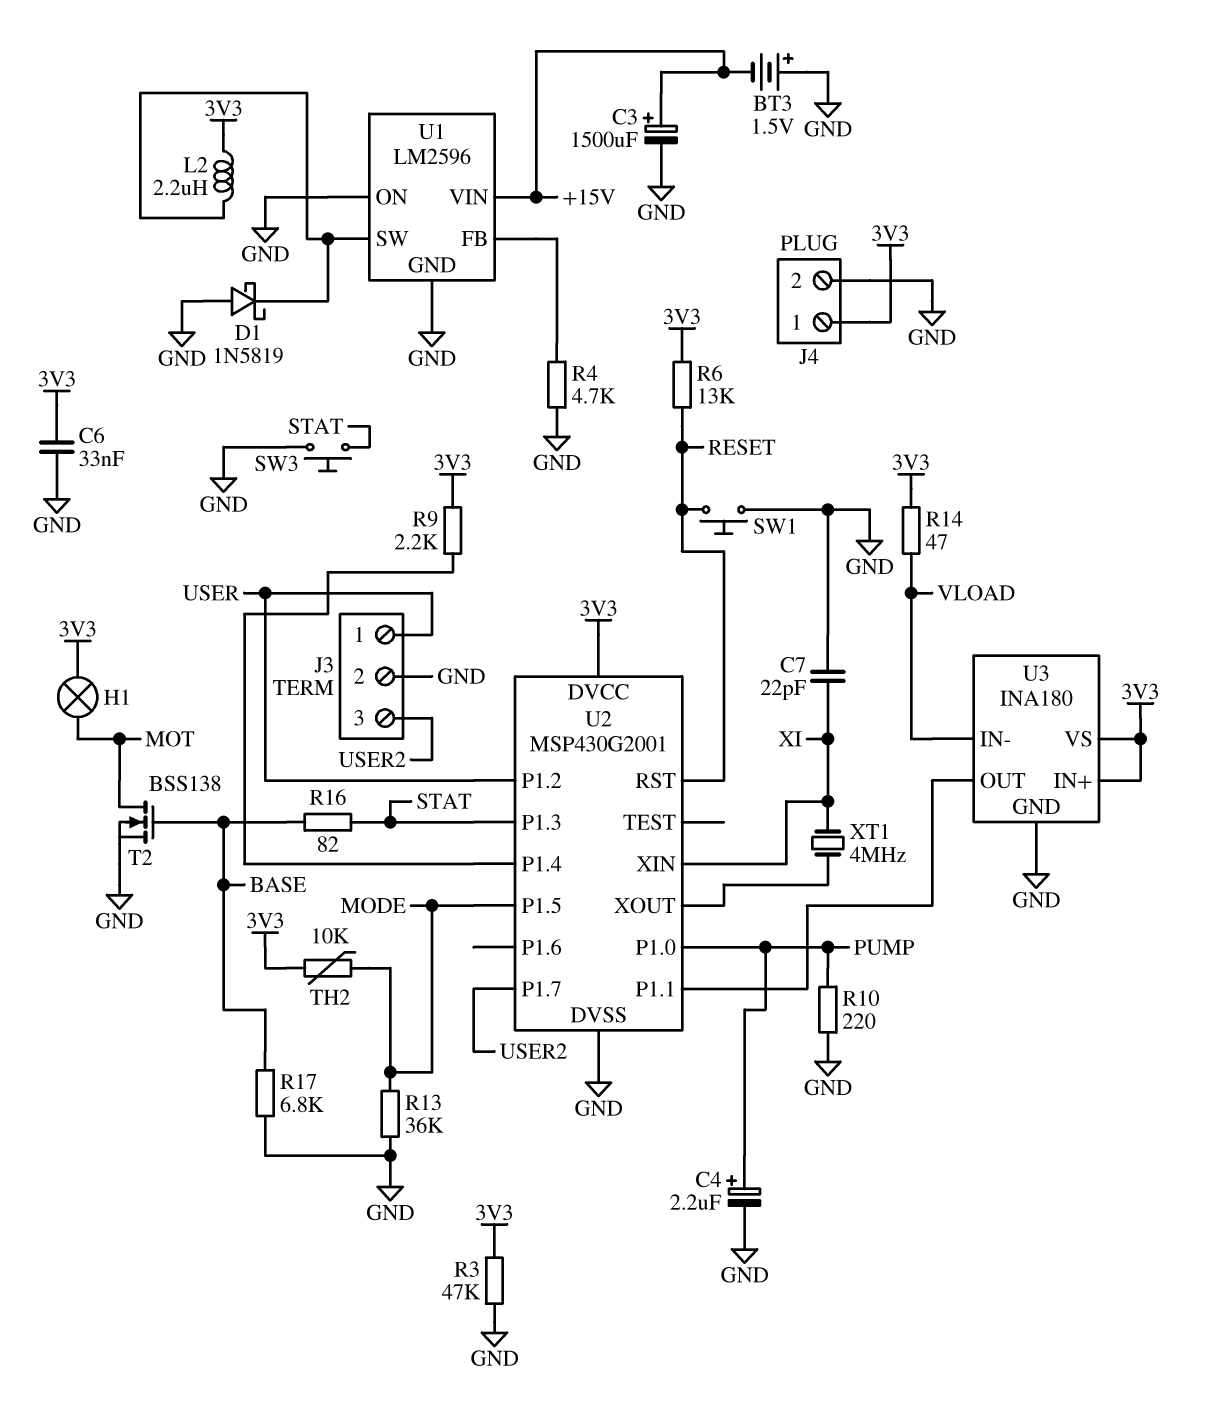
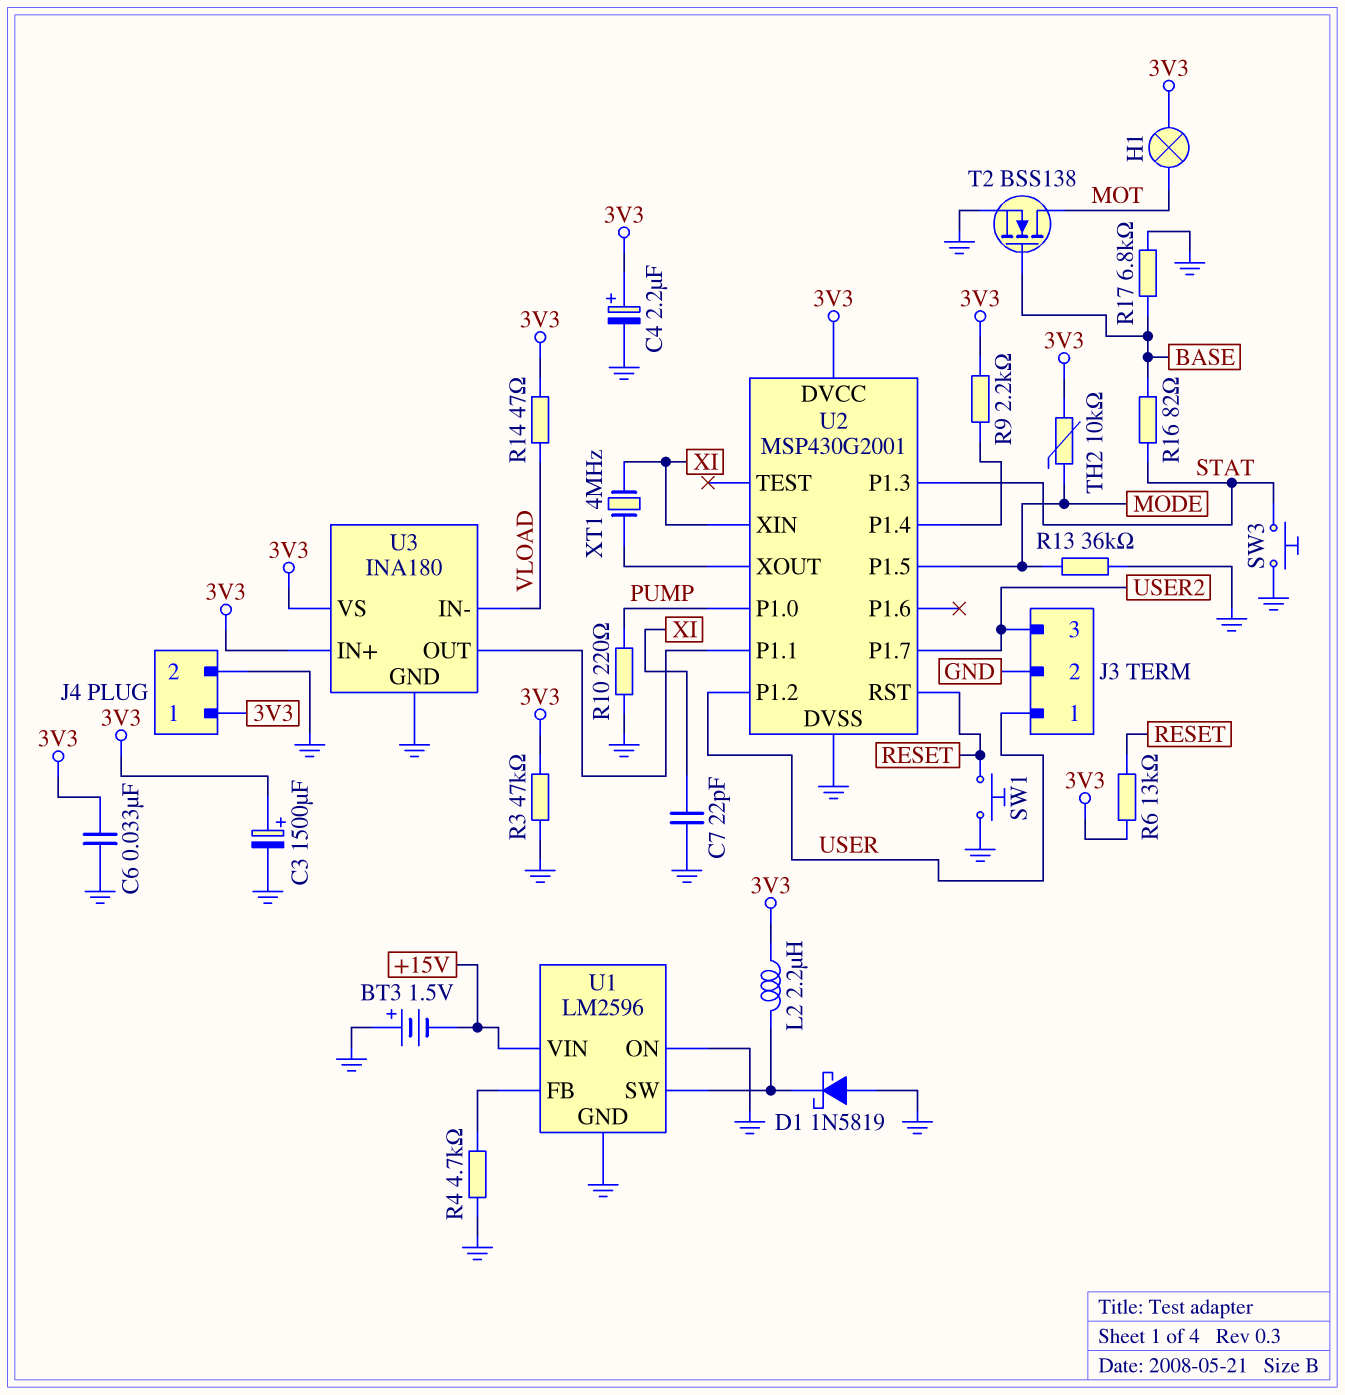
C3: 1500uF (plus +15V, minus GND) -> 1500uF (plus 3V3, minus GND)
C4: 2.2uF (plus PUMP, minus GND) -> 2.2uF (plus 3V3, minus GND)

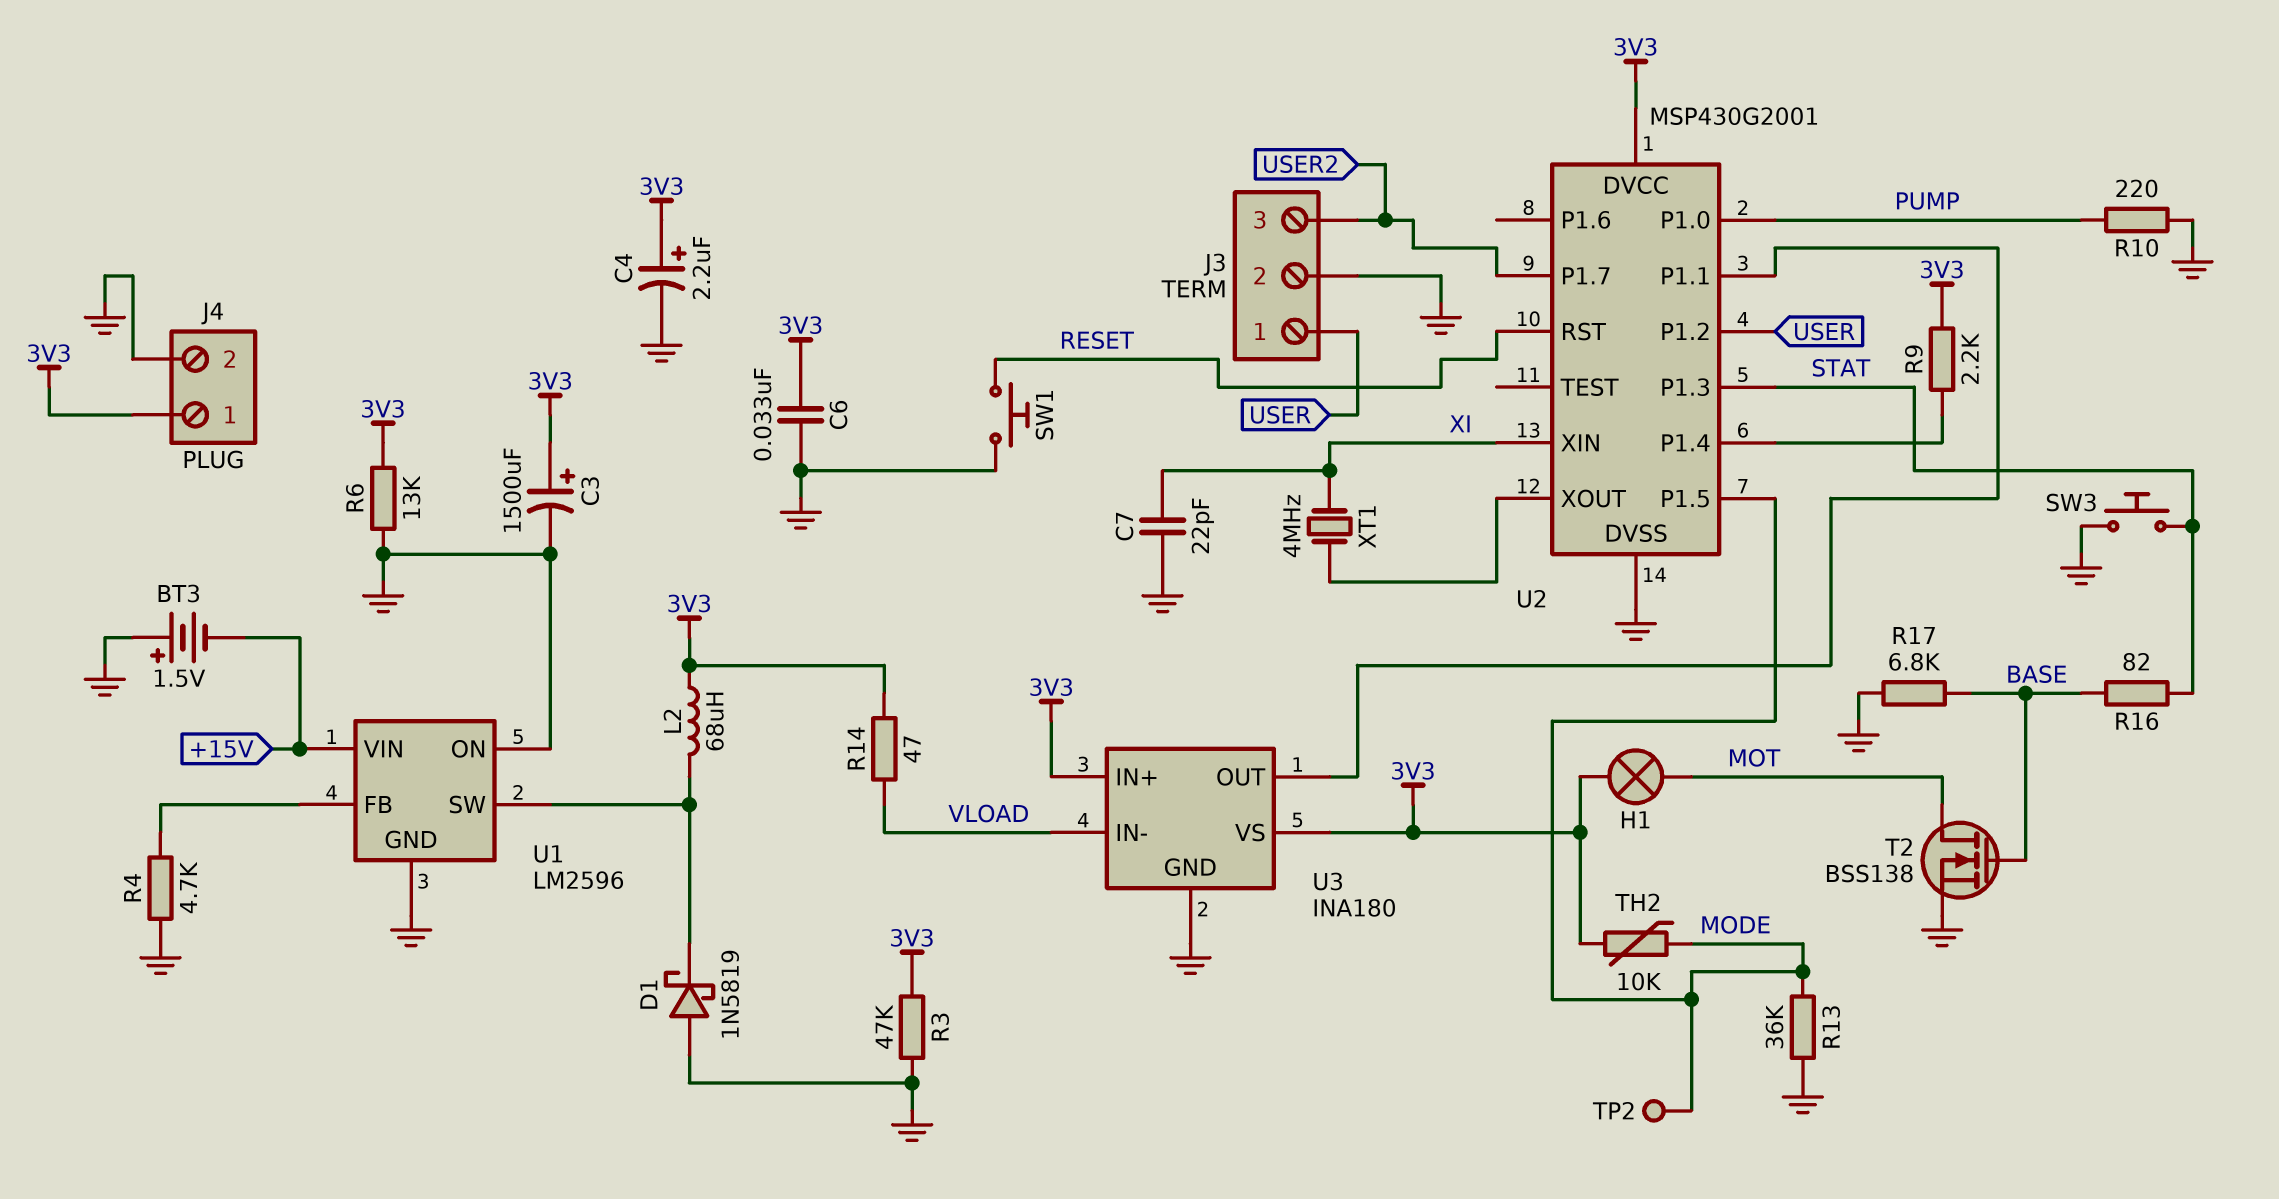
L2: 2.2uH (3V3, U1/SW) -> 68uH (3V3, U1/SW)
R6: 13k (3V3, RESET) -> 13k (3V3, GND)
TP2: none -> test point (MODE)

